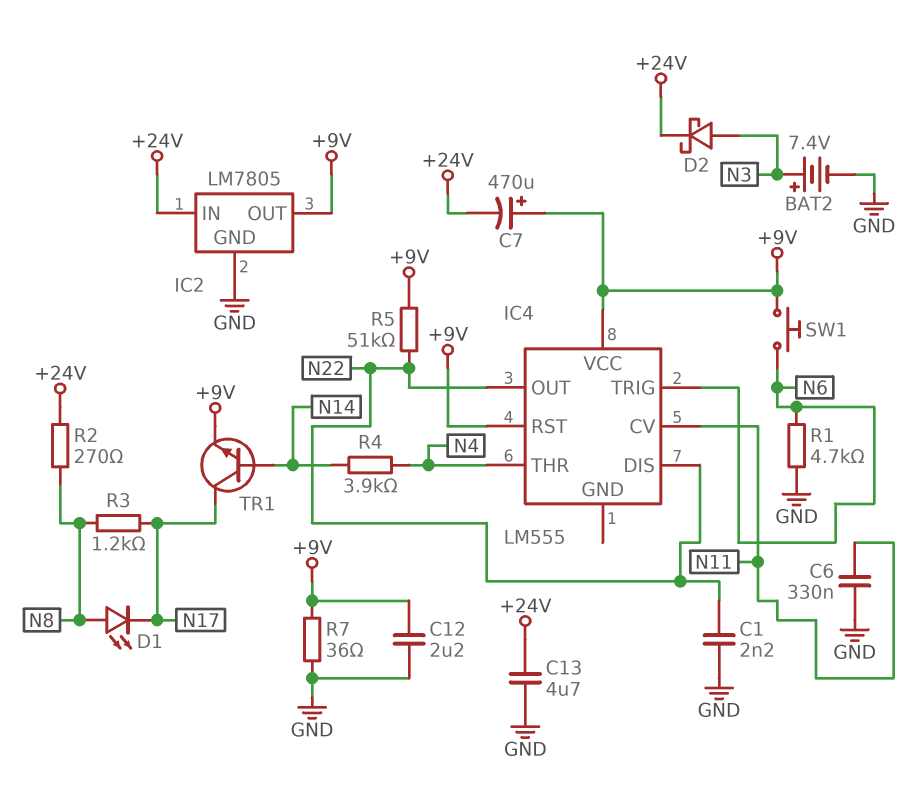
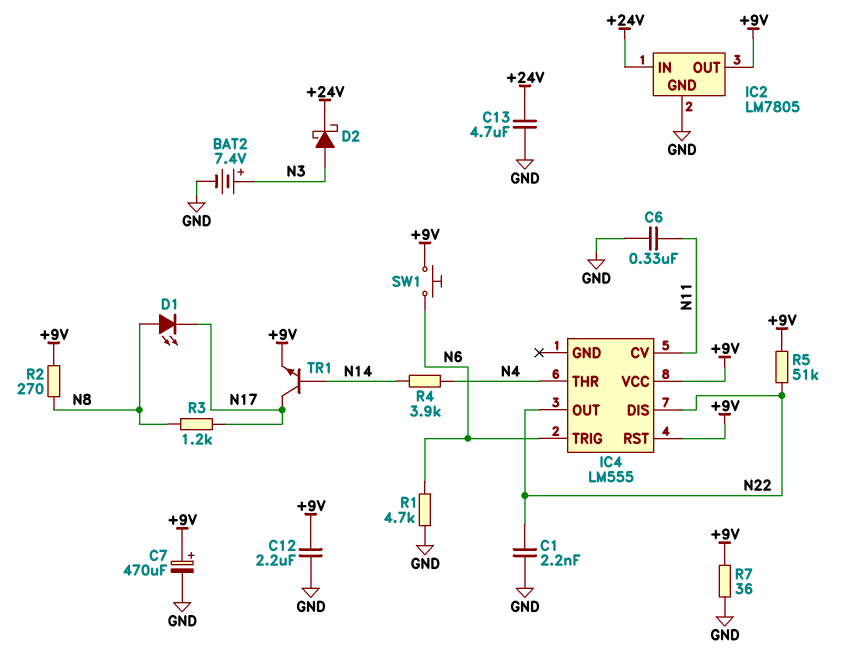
C7: 470uF (plus +9V, minus +24V) -> 470uF (plus +9V, minus GND)
R2: 270 (+24V, N8) -> 270 (+9V, N8)

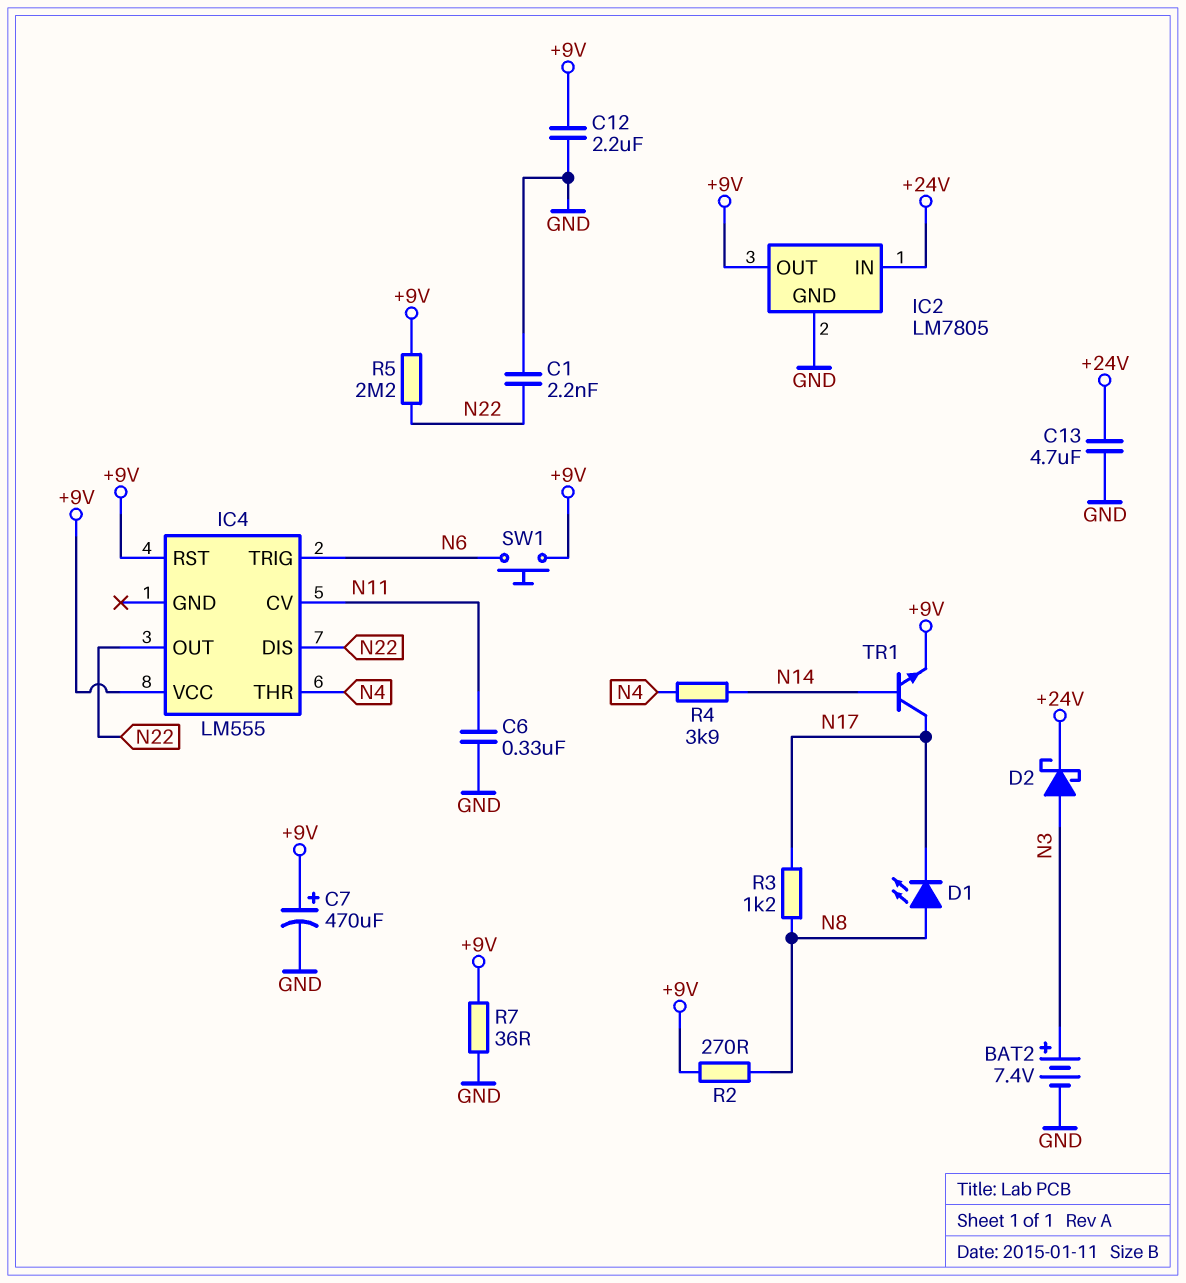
R1: 4.7k (GND, N6) -> none
R5: 51k (+9V, N22) -> 2.2M (+9V, N22)

